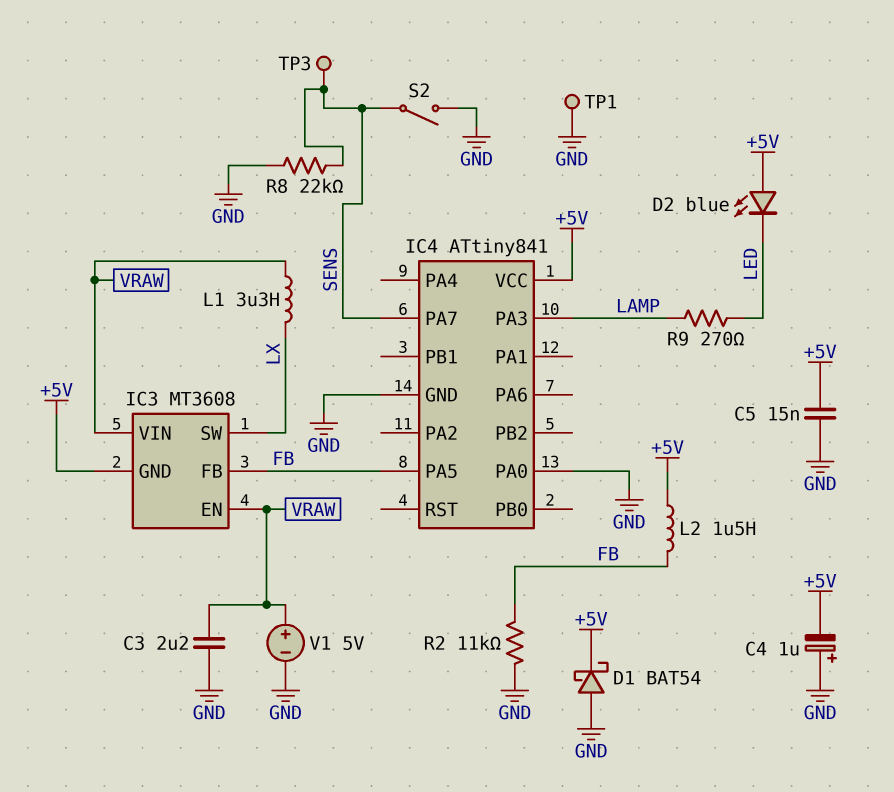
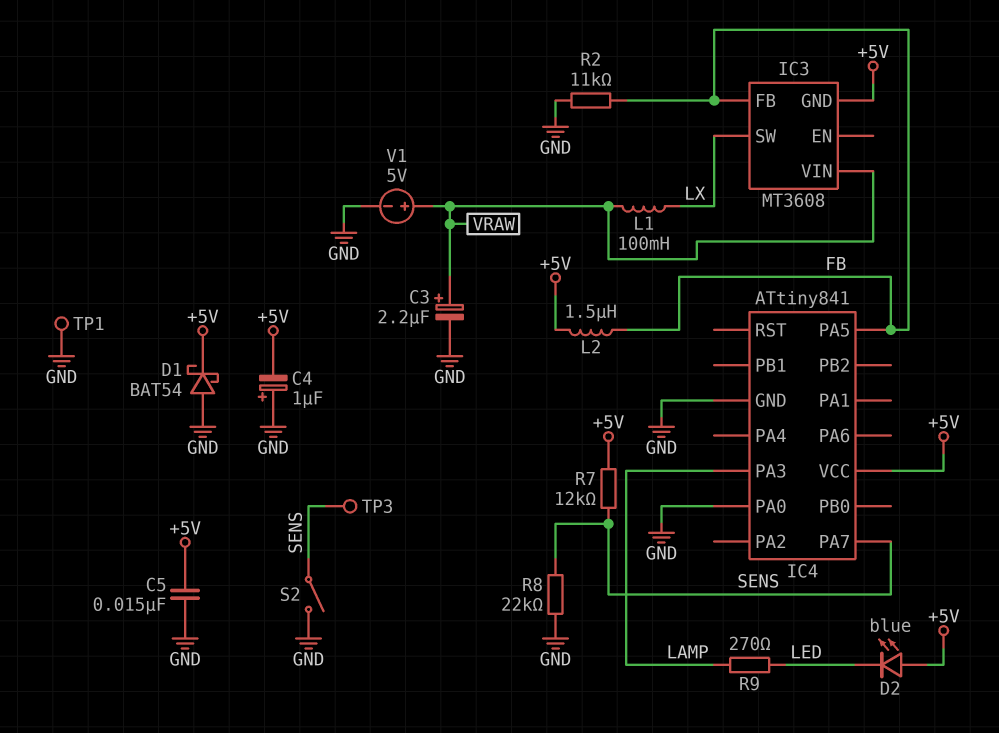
C3: 2.2uF (GND, VRAW) -> 2.2uF (plus VRAW, minus GND)
IC3 pin EN: VRAW -> none
L1: 3.3uH (LX, VRAW) -> 100mH (LX, VRAW)
R7: none -> 12k (+5V, SENS)

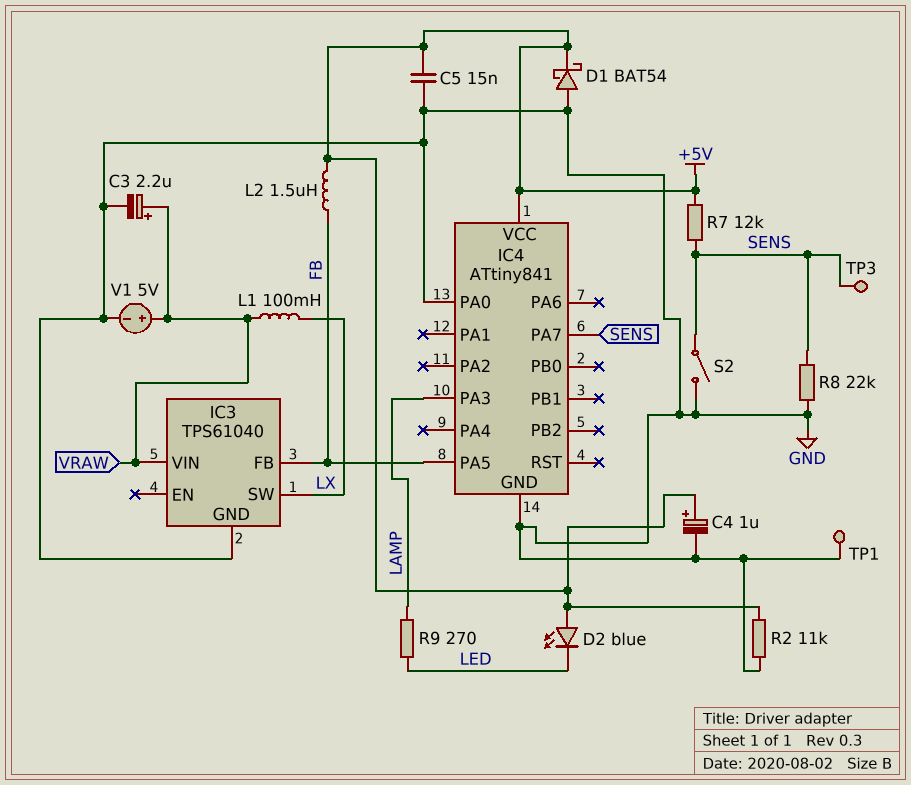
C4: 1uF (plus GND, minus +5V) -> 1uF (plus +5V, minus GND)
IC3: MT3608 -> TPS61040
IC3 pin GND: +5V -> GND
R2: 11k (FB, GND) -> 11k (+5V, GND)

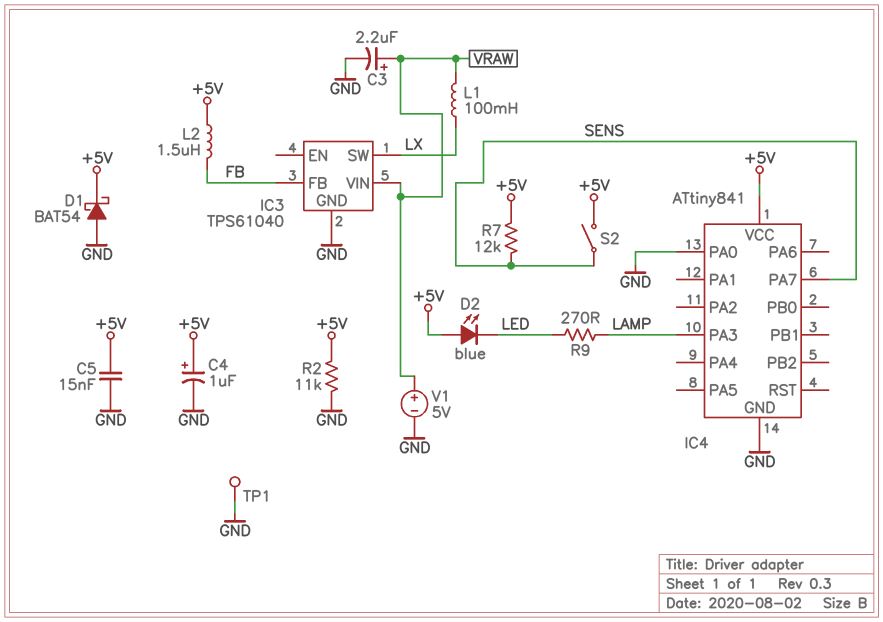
IC4 pin PA5: FB -> none
R8: 22k (GND, SENS) -> none
S2: switch (GND, SENS) -> switch (+5V, SENS)
TP3: test point (SENS) -> none

